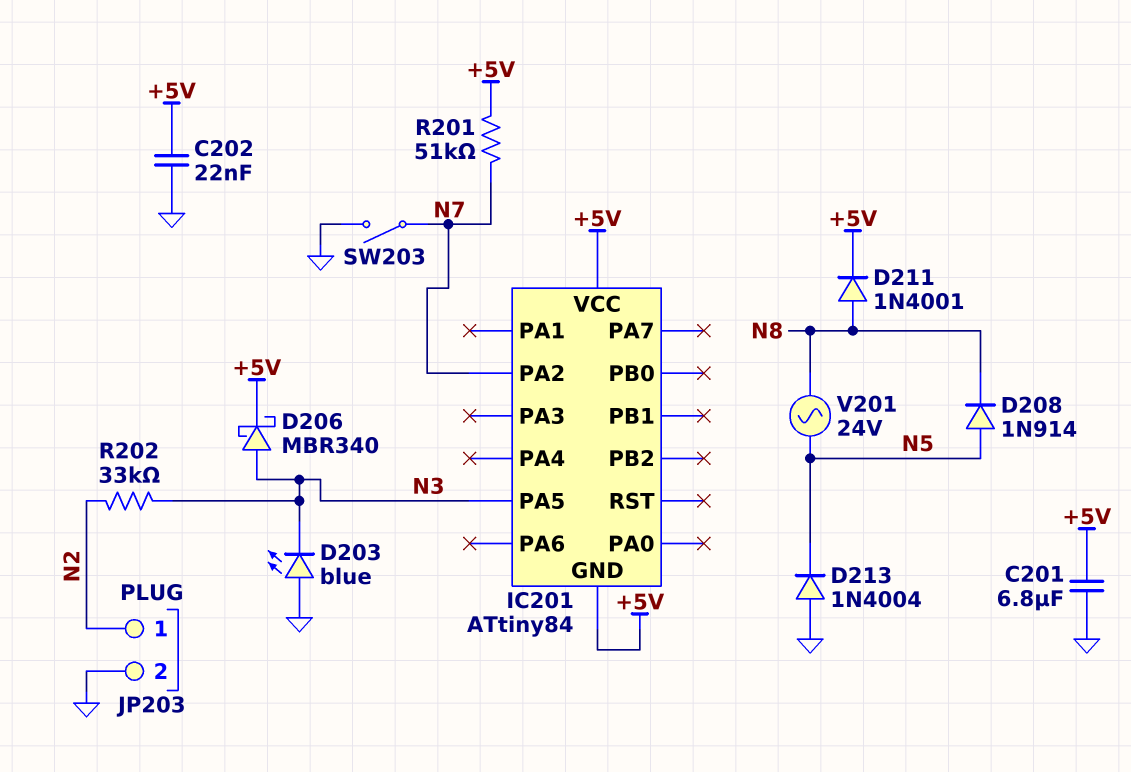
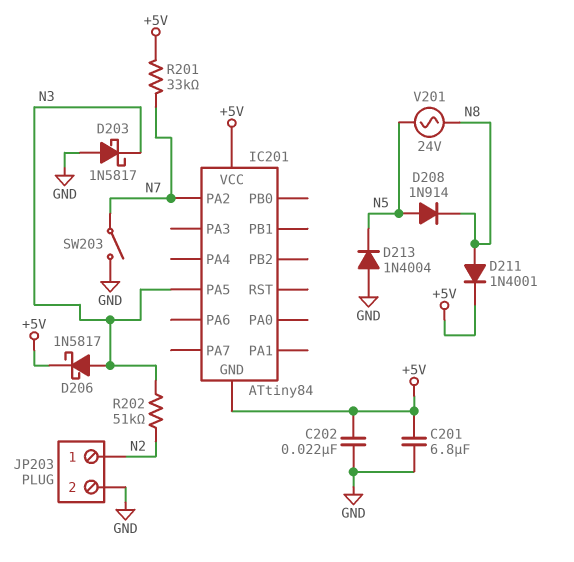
D203: LED blue (A GND, K N3) -> schottky 1N5817 (A GND, K N3)
D206: schottky MBR340 (A N3, K +5V) -> schottky 1N5817 (A N3, K +5V)
R201: 51k (+5V, N7) -> 33k (+5V, N7)
R202: 33k (N2, N3) -> 51k (N2, N3)

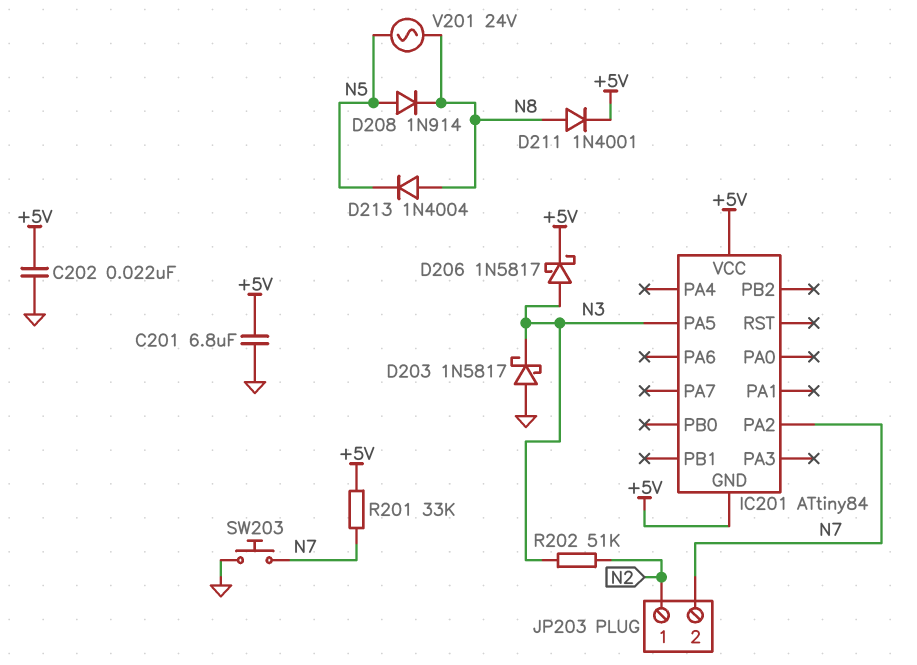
D213: diode 1N4004 (A GND, K N5) -> diode 1N4004 (A N8, K N5)
JP203 pin 2: GND -> N7
SW203: switch (GND, N7) -> button (GND, N7)

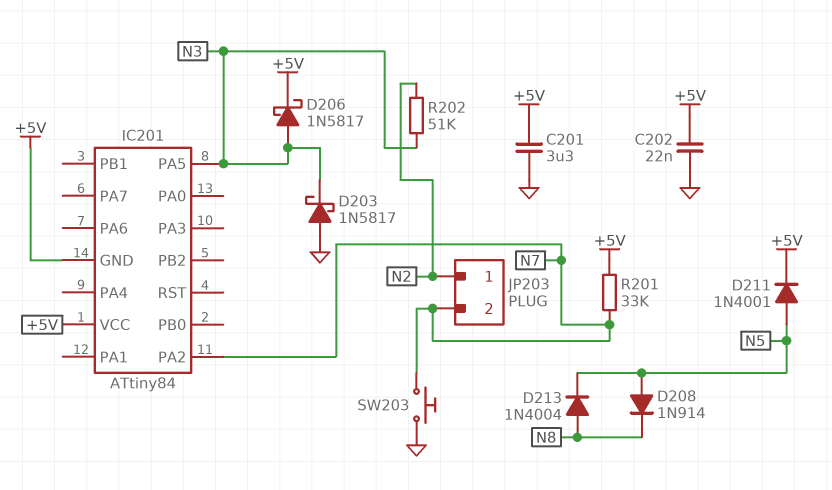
C201: 6.8uF (+5V, GND) -> 3.3uF (+5V, GND)
D211: diode 1N4001 (A N8, K +5V) -> diode 1N4001 (A N5, K +5V)
V201: AC 24V (N5, N8) -> none

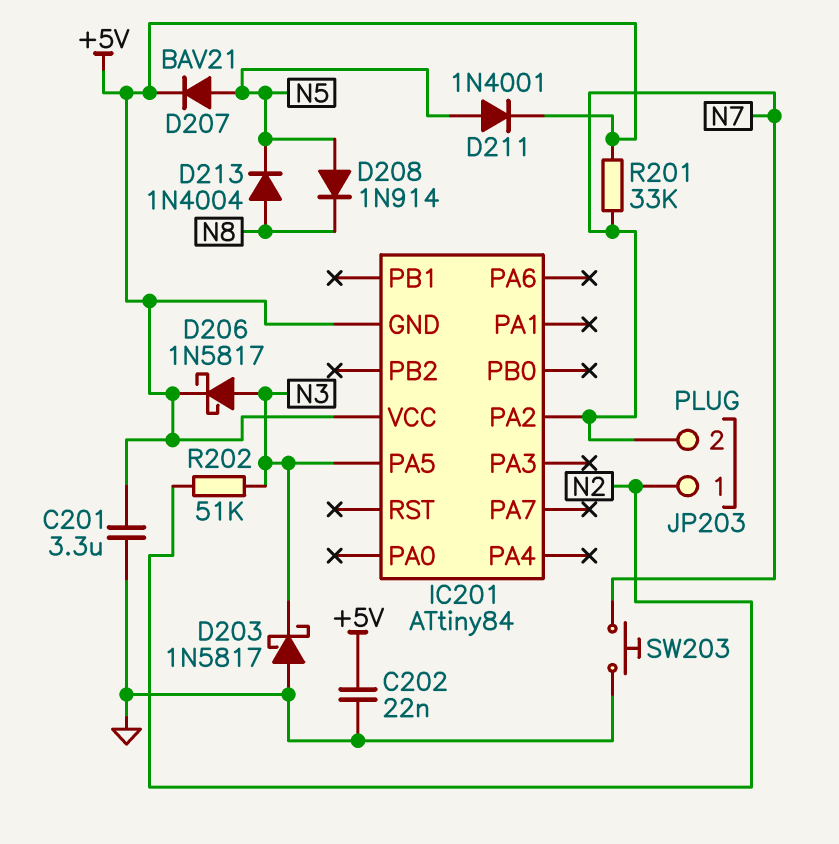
D207: none -> diode BAV21 (A N5, K +5V)

